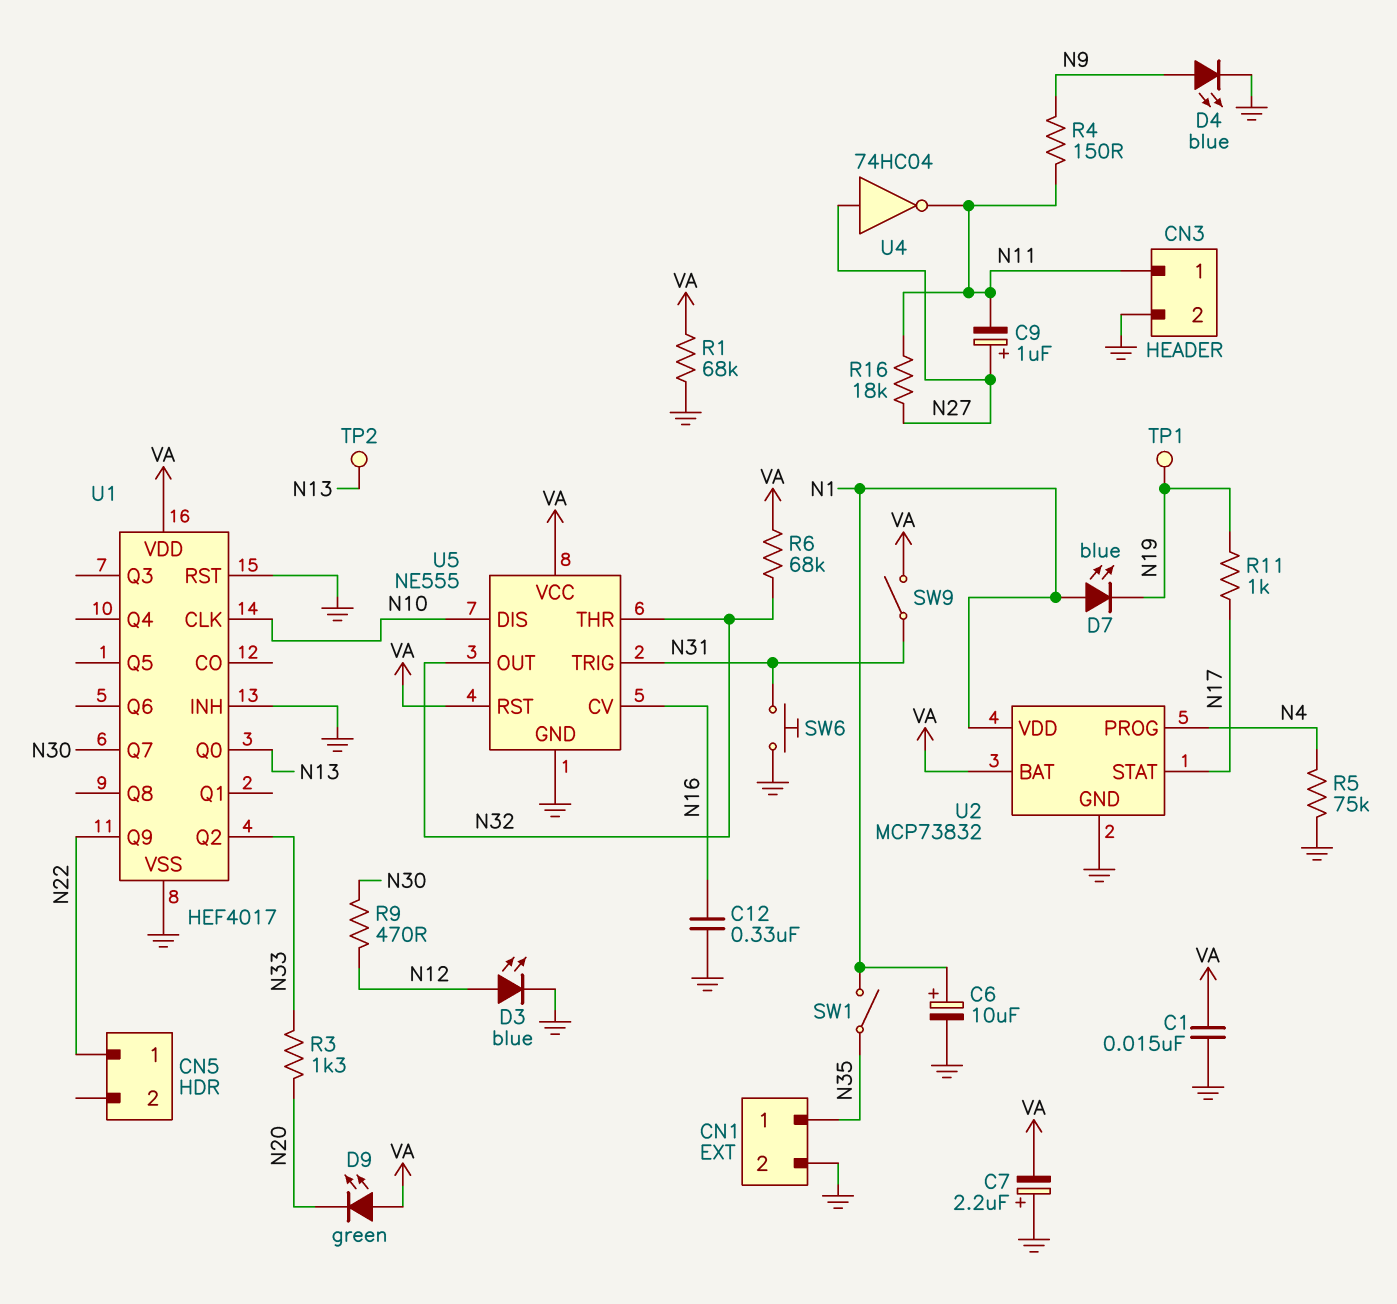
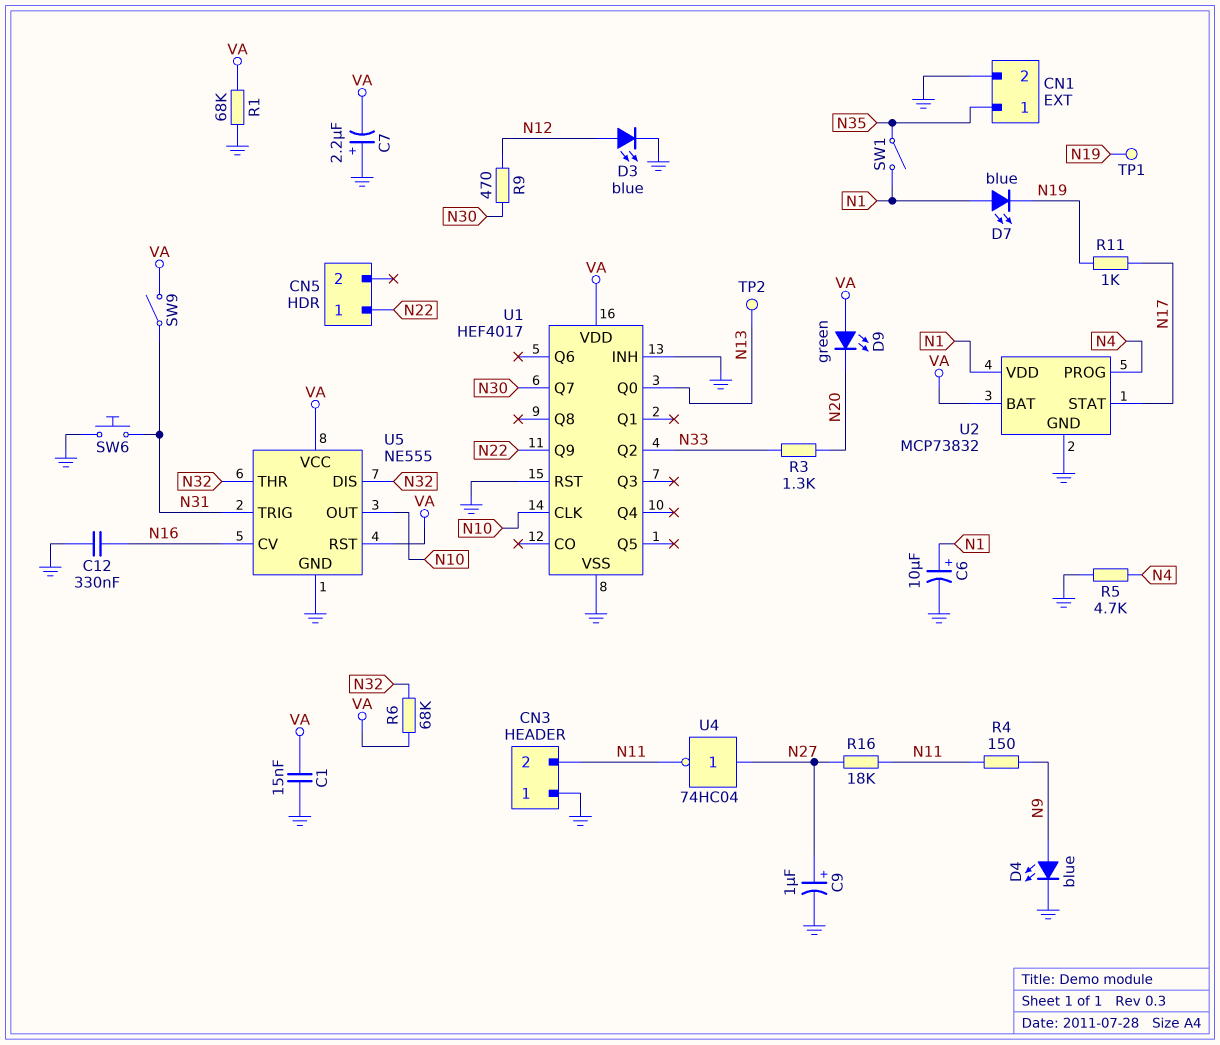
C9: 1uF (plus N27, minus N11) -> 1uF (plus N27, minus GND)
CN3 pin 1: N11 -> GND
CN3 pin 2: GND -> N11
R5: 75k (GND, N4) -> 4.7k (GND, N4)
U5 pin DIS: N10 -> N32
U5 pin OUT: N32 -> N10

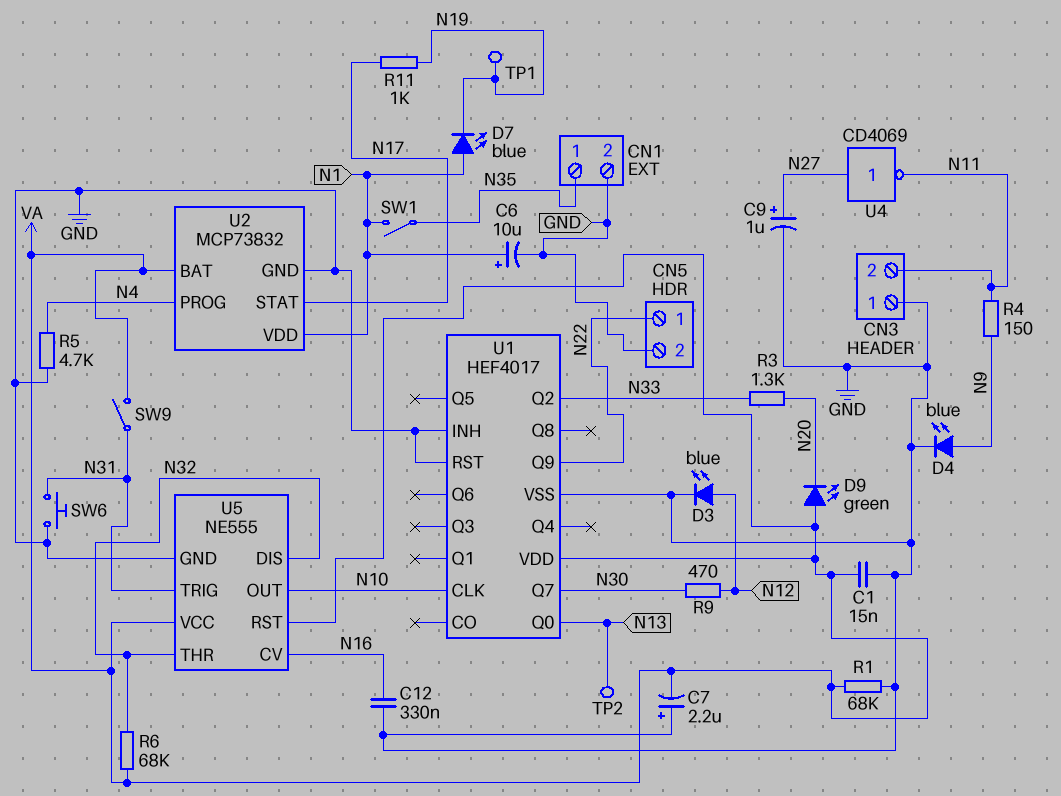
CN5 pin 2: none -> GND
R16: 18k (N11, N27) -> none
U4: NOT 74HC04 (in N27, out N11) -> NOT CD4069 (in N27, out N11)

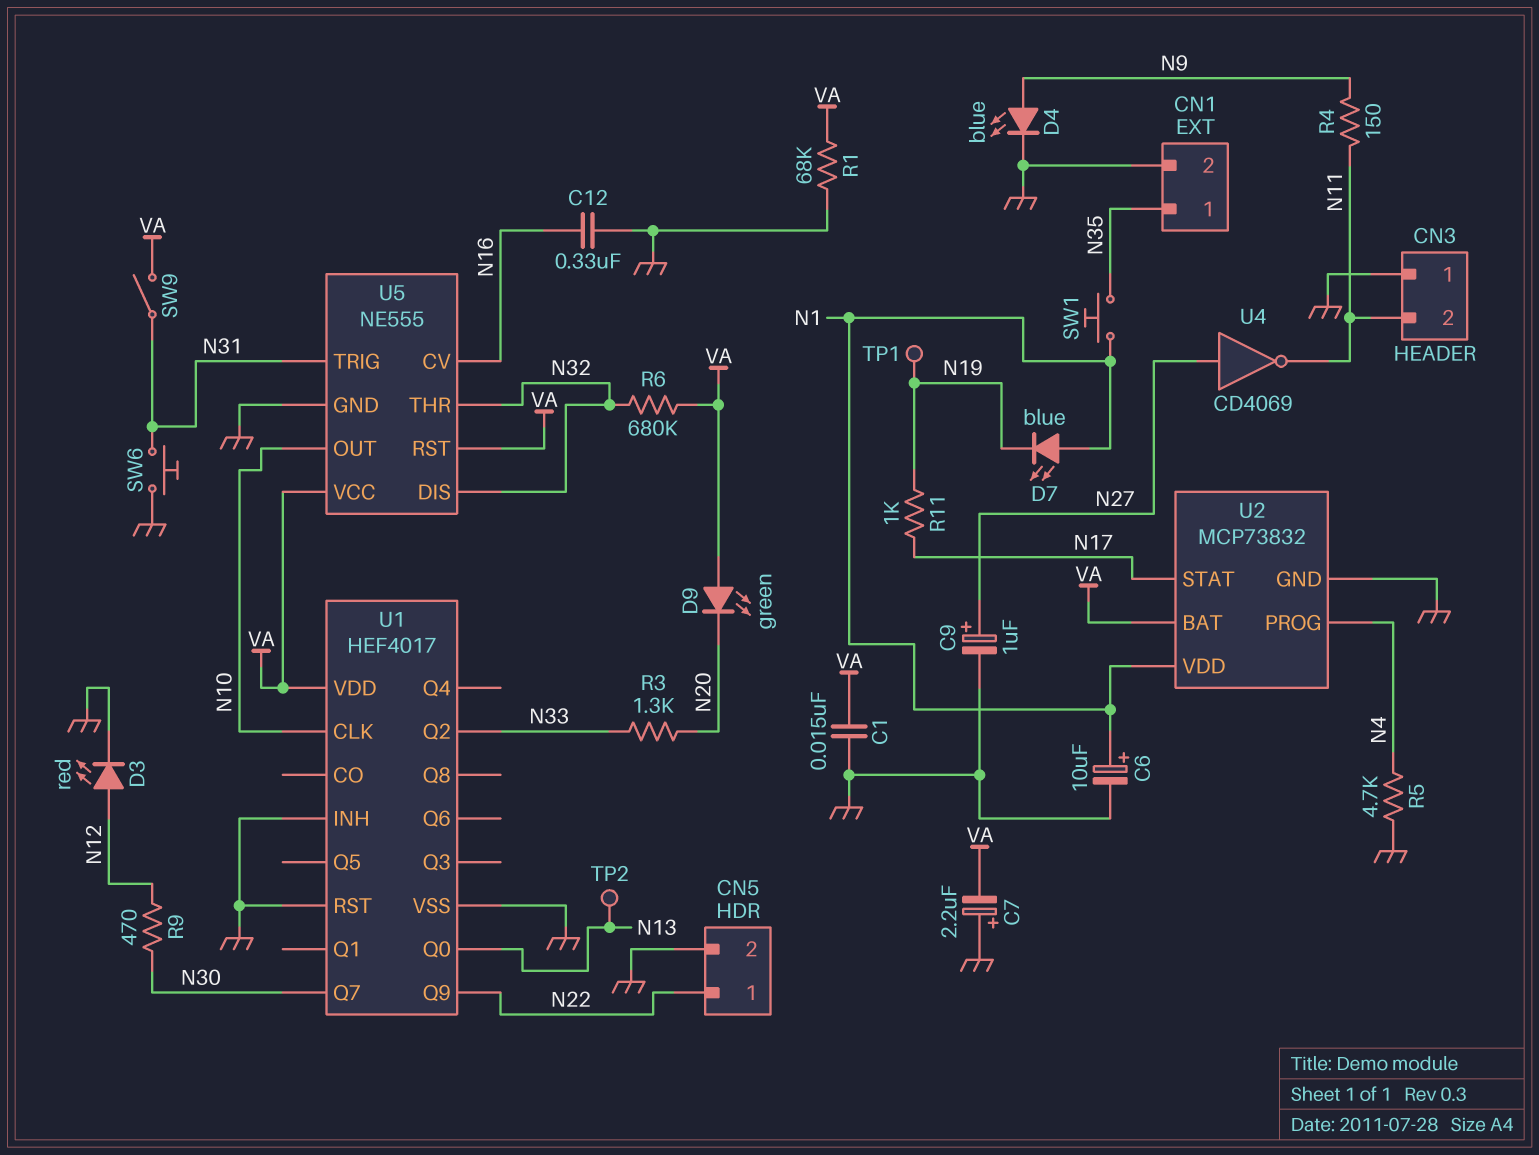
D3: LED blue (A N12, K GND) -> LED red (A N12, K GND)
R6: 68k (N32, VA) -> 680k (N32, VA)
SW1: switch (N1, N35) -> button (N1, N35)

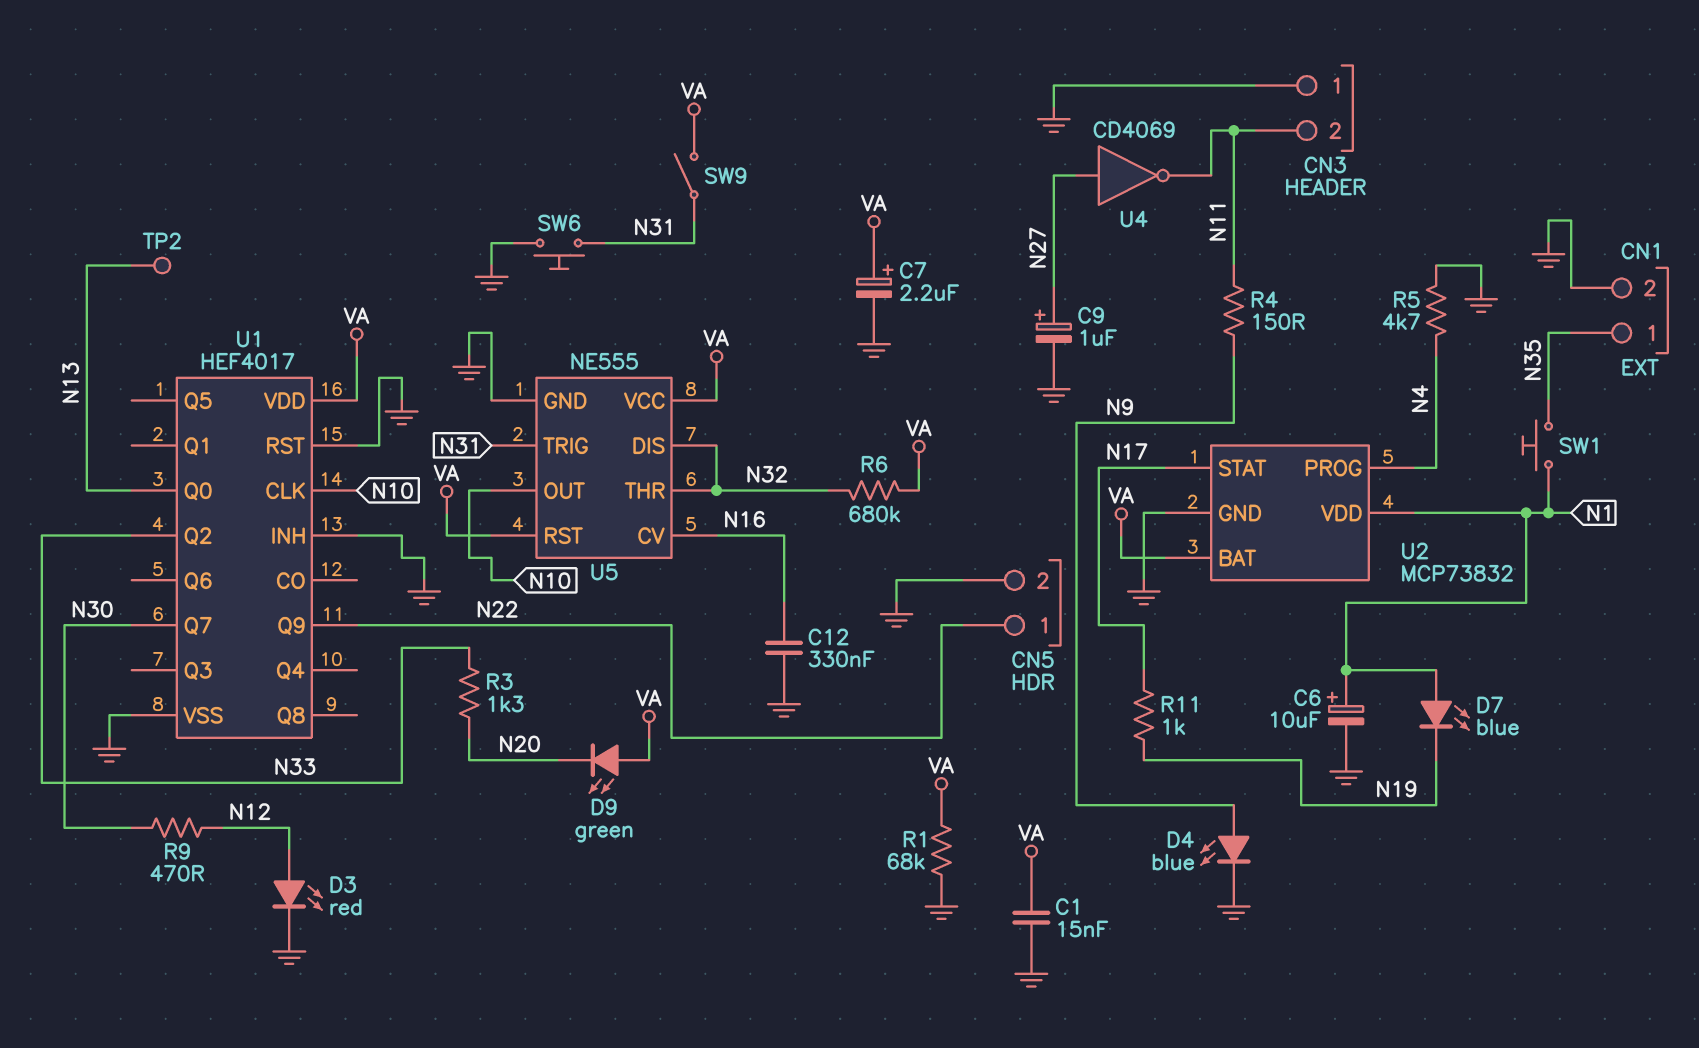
C7: 2.2uF (plus GND, minus VA) -> 2.2uF (plus VA, minus GND)
TP1: test point (N19) -> none

